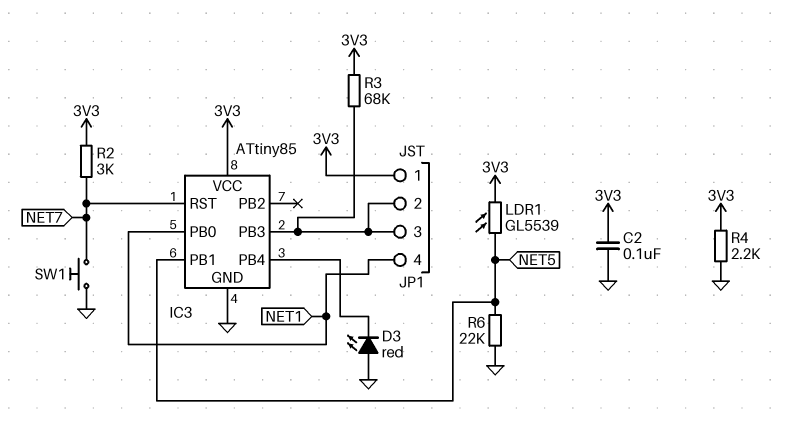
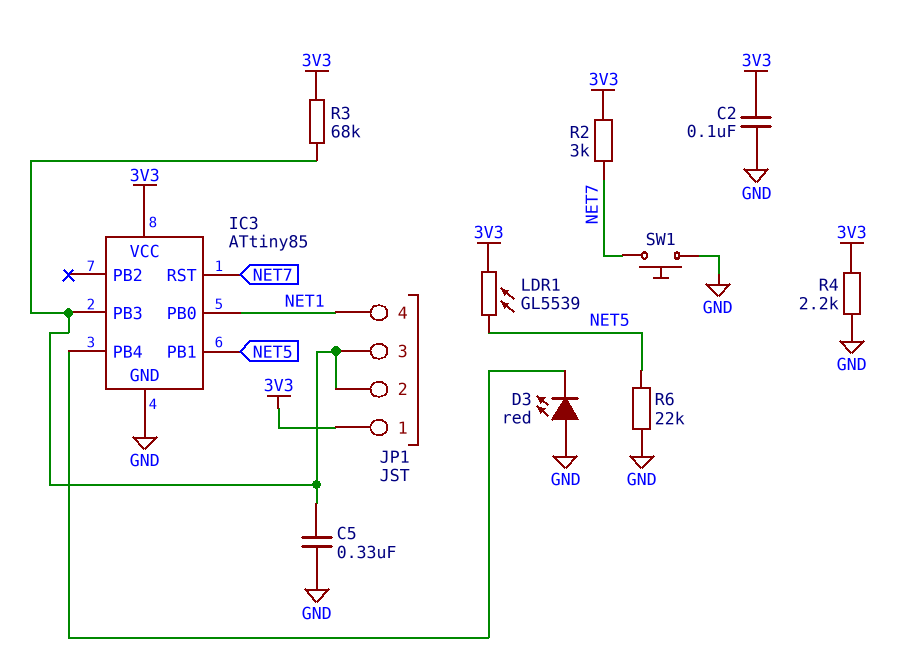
C5: none -> 330nF (GND, IC3/PB3)

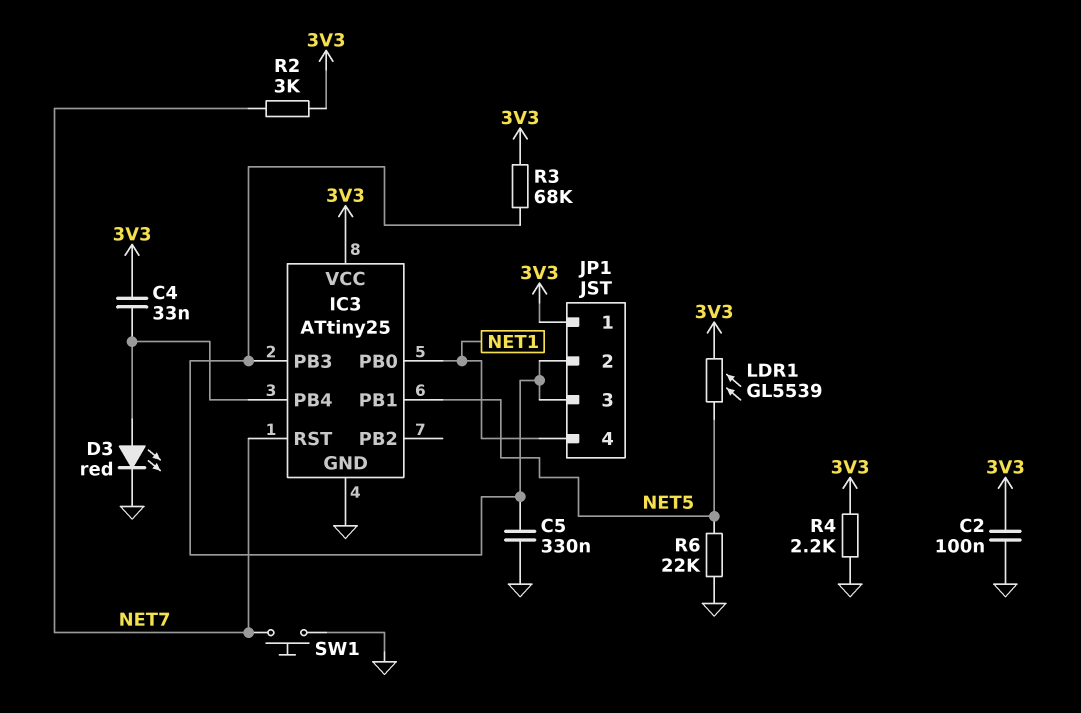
C4: none -> 33nF (3V3, IC3/PB4)
D3: LED red (A GND, K IC3/PB4) -> LED red (A IC3/PB4, K GND)
IC3: ATtiny85 -> ATtiny25

